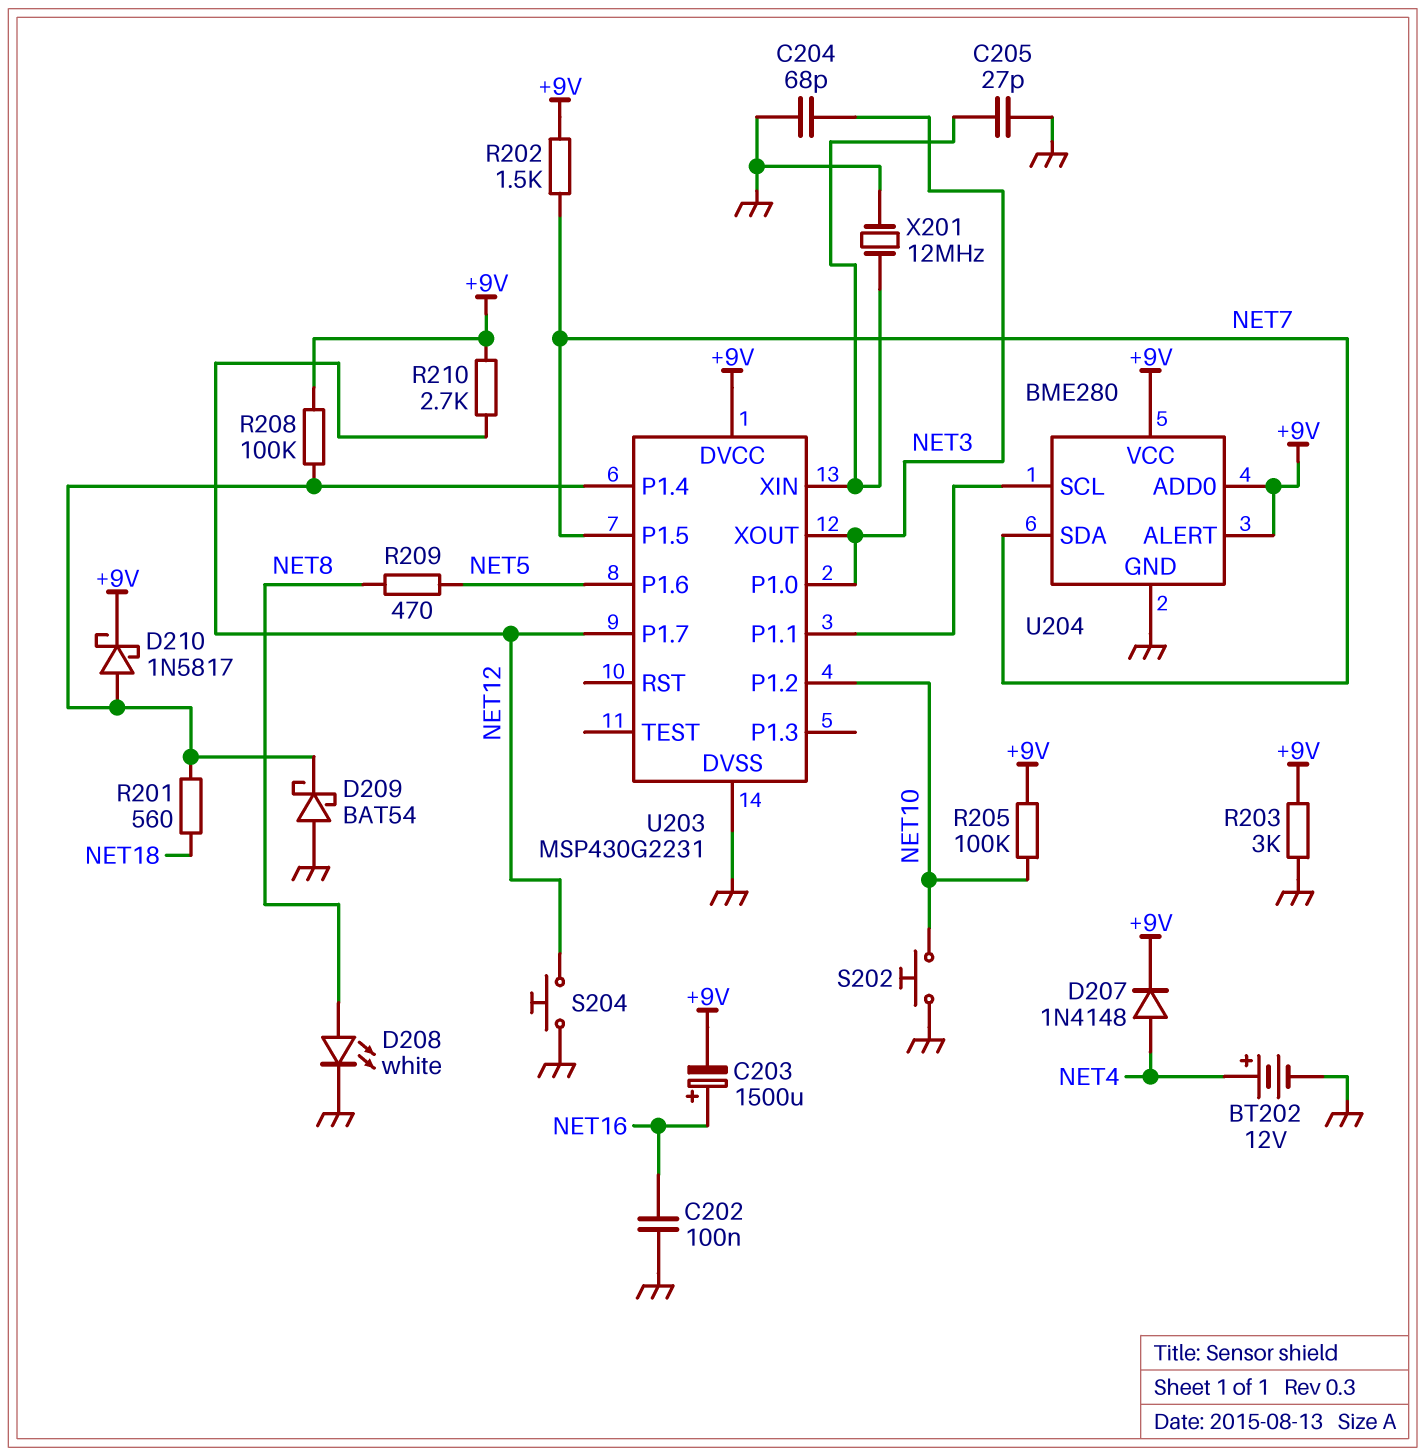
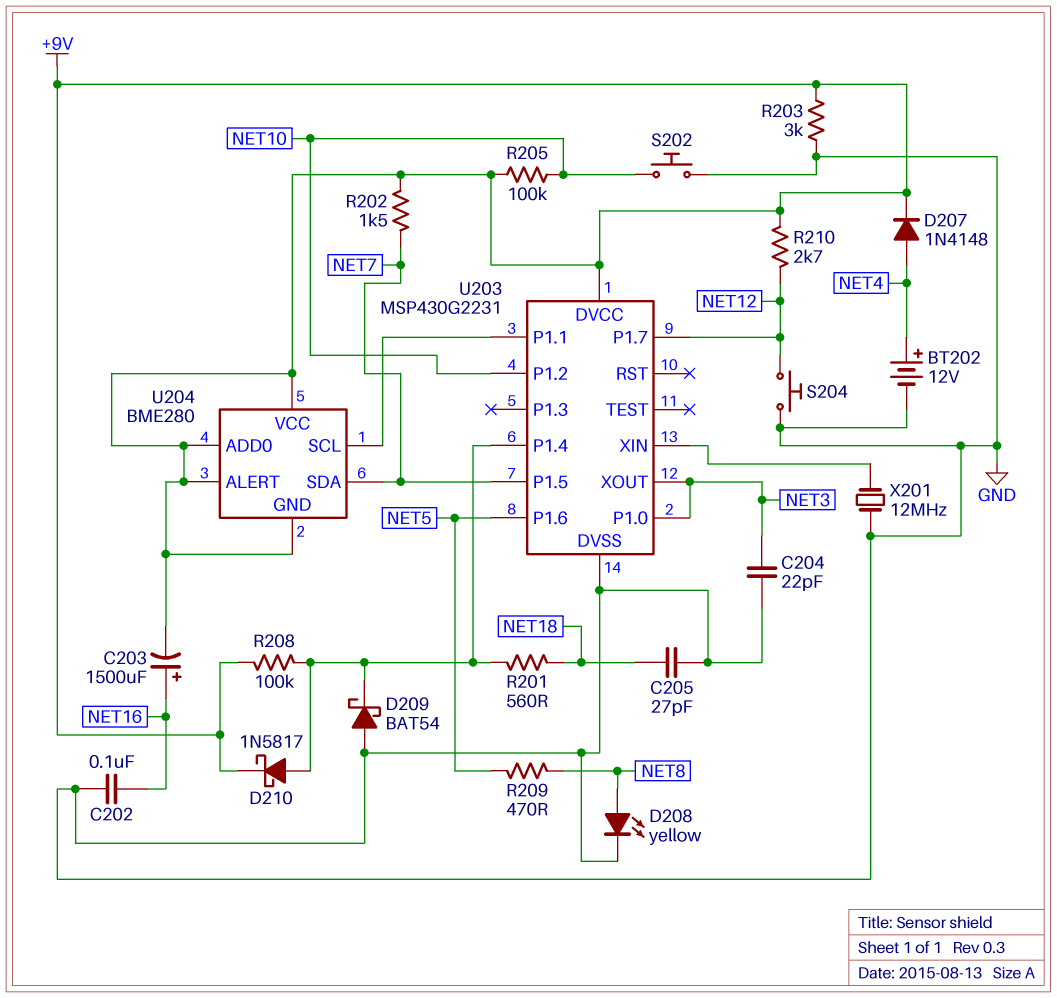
C204: 68pF (GND, NET3) -> 22pF (GND, NET3)
C205: 27pF (GND, U203/XIN) -> 27pF (GND, NET18)
D208: LED white (A NET8, K GND) -> LED yellow (A NET8, K GND)
U204 pin GND: GND -> +9V

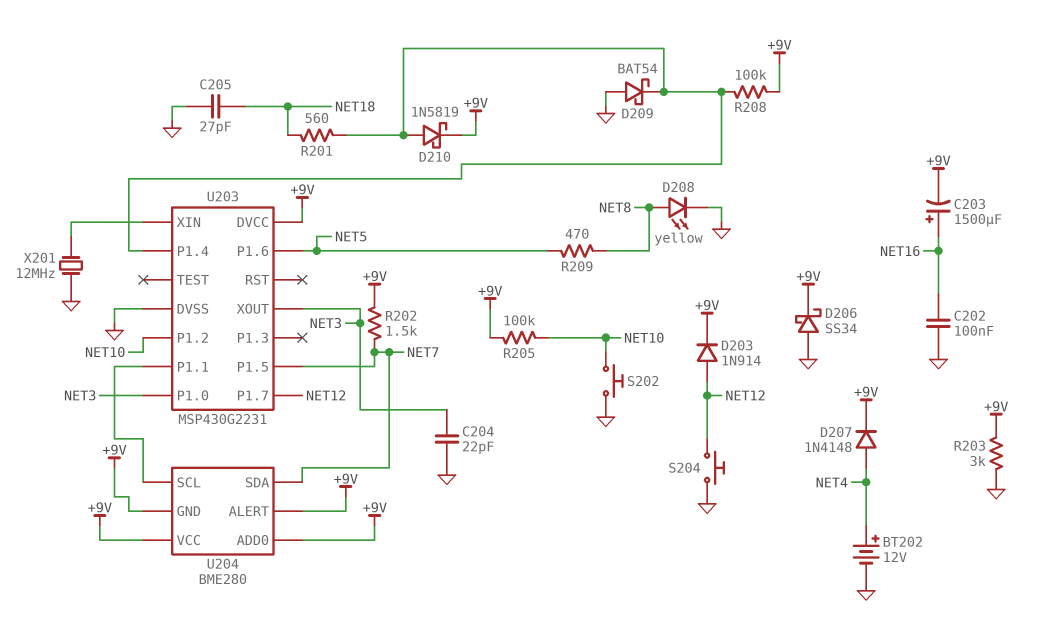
D203: none -> diode 1N914 (A NET12, K +9V)
D206: none -> schottky SS34 (A GND, K +9V)
D210: schottky 1N5817 (A U203/P1.4, K +9V) -> schottky 1N5819 (A U203/P1.4, K +9V)
R210: 2.7k (+9V, NET12) -> none

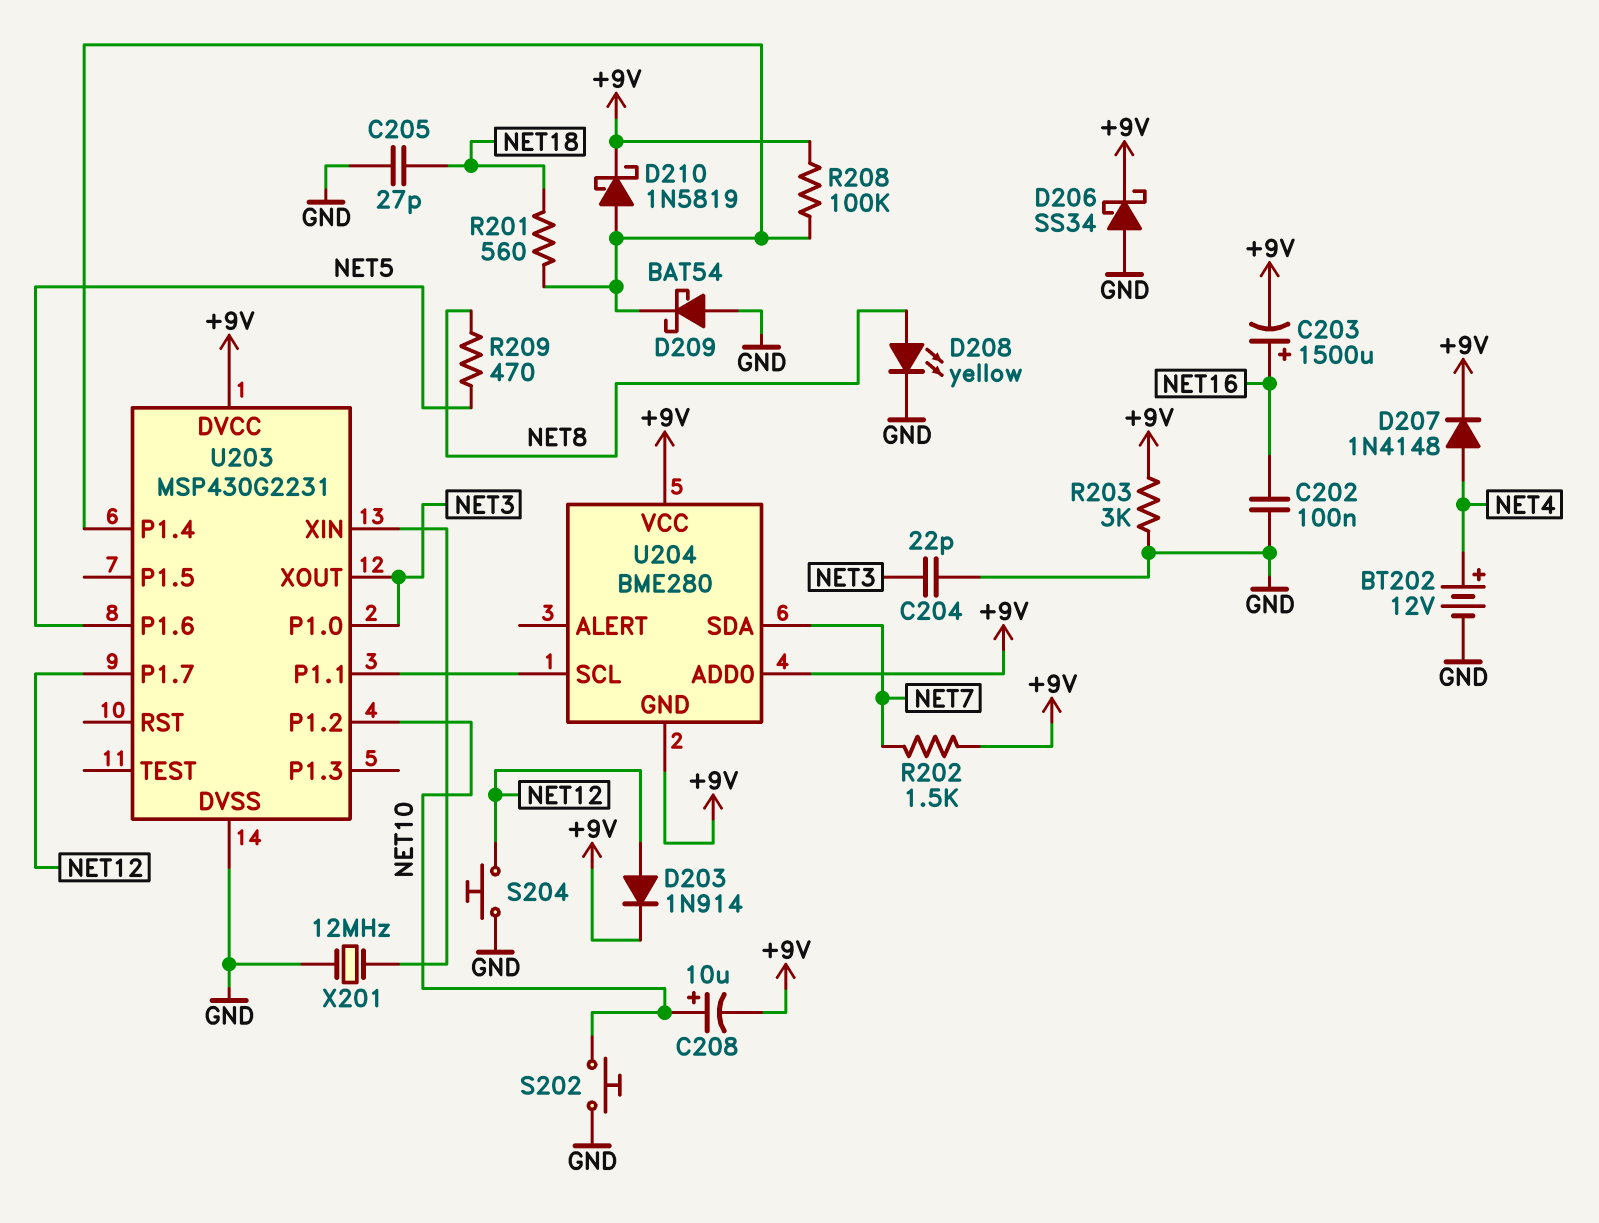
C208: none -> 10uF (plus NET10, minus +9V)
R205: 100k (+9V, NET10) -> none
U203 pin P1.5: NET7 -> none
U204 pin ALERT: +9V -> none

